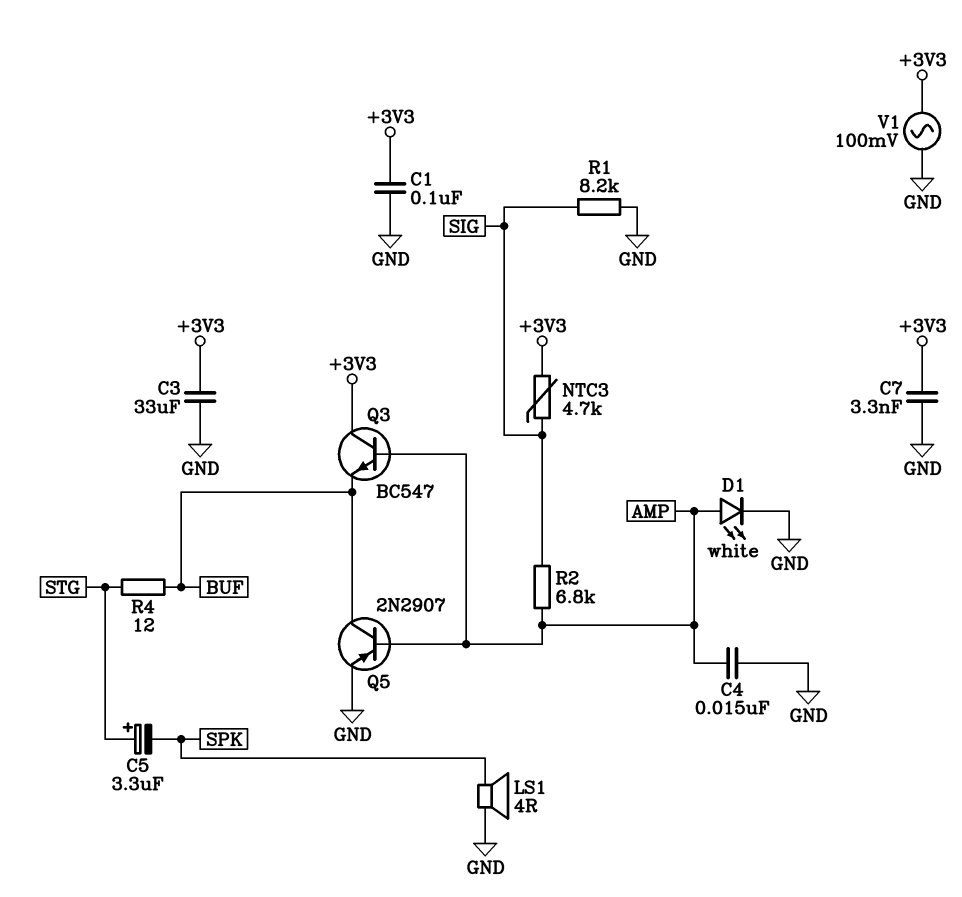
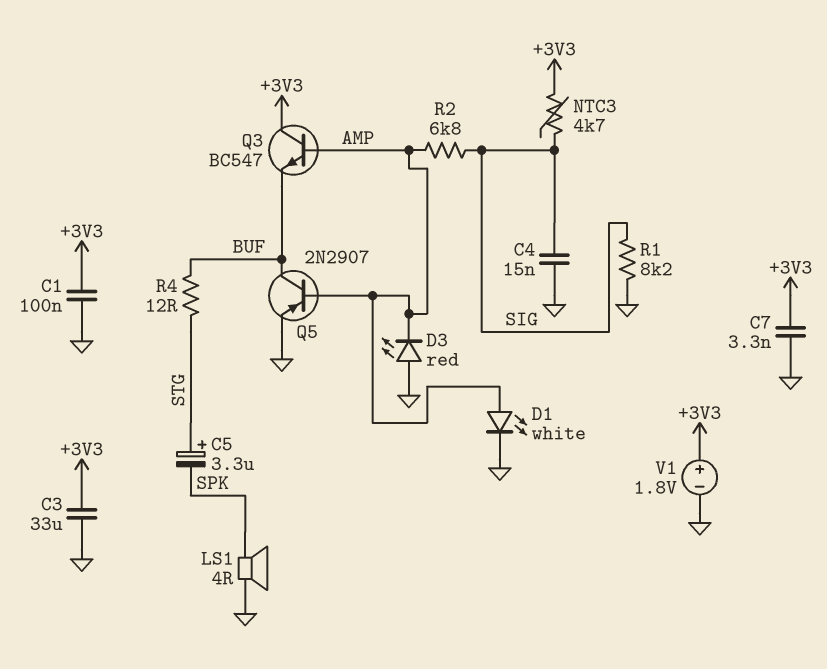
C4: 15nF (AMP, GND) -> 15nF (GND, SIG)
D3: none -> LED red (A GND, K AMP)
V1: AC 100mV (+3V3, GND) -> 1.8V (plus +3V3, minus GND)

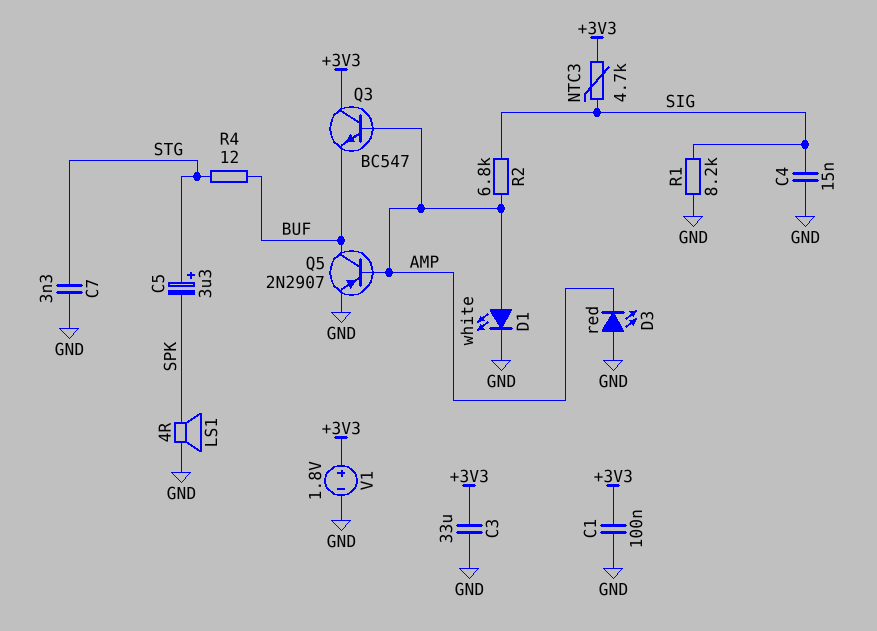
C7: 3.3nF (+3V3, GND) -> 3.3nF (GND, STG)

